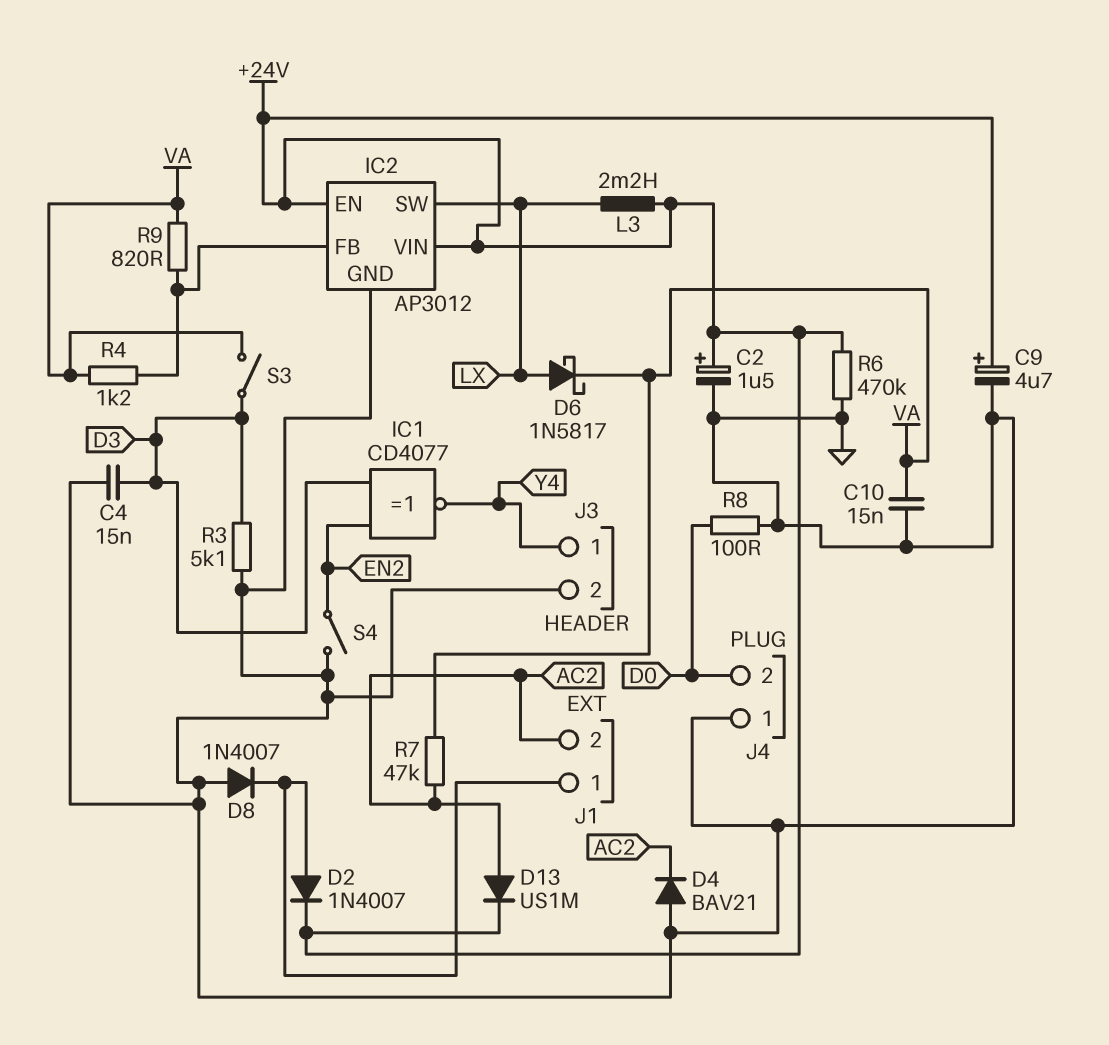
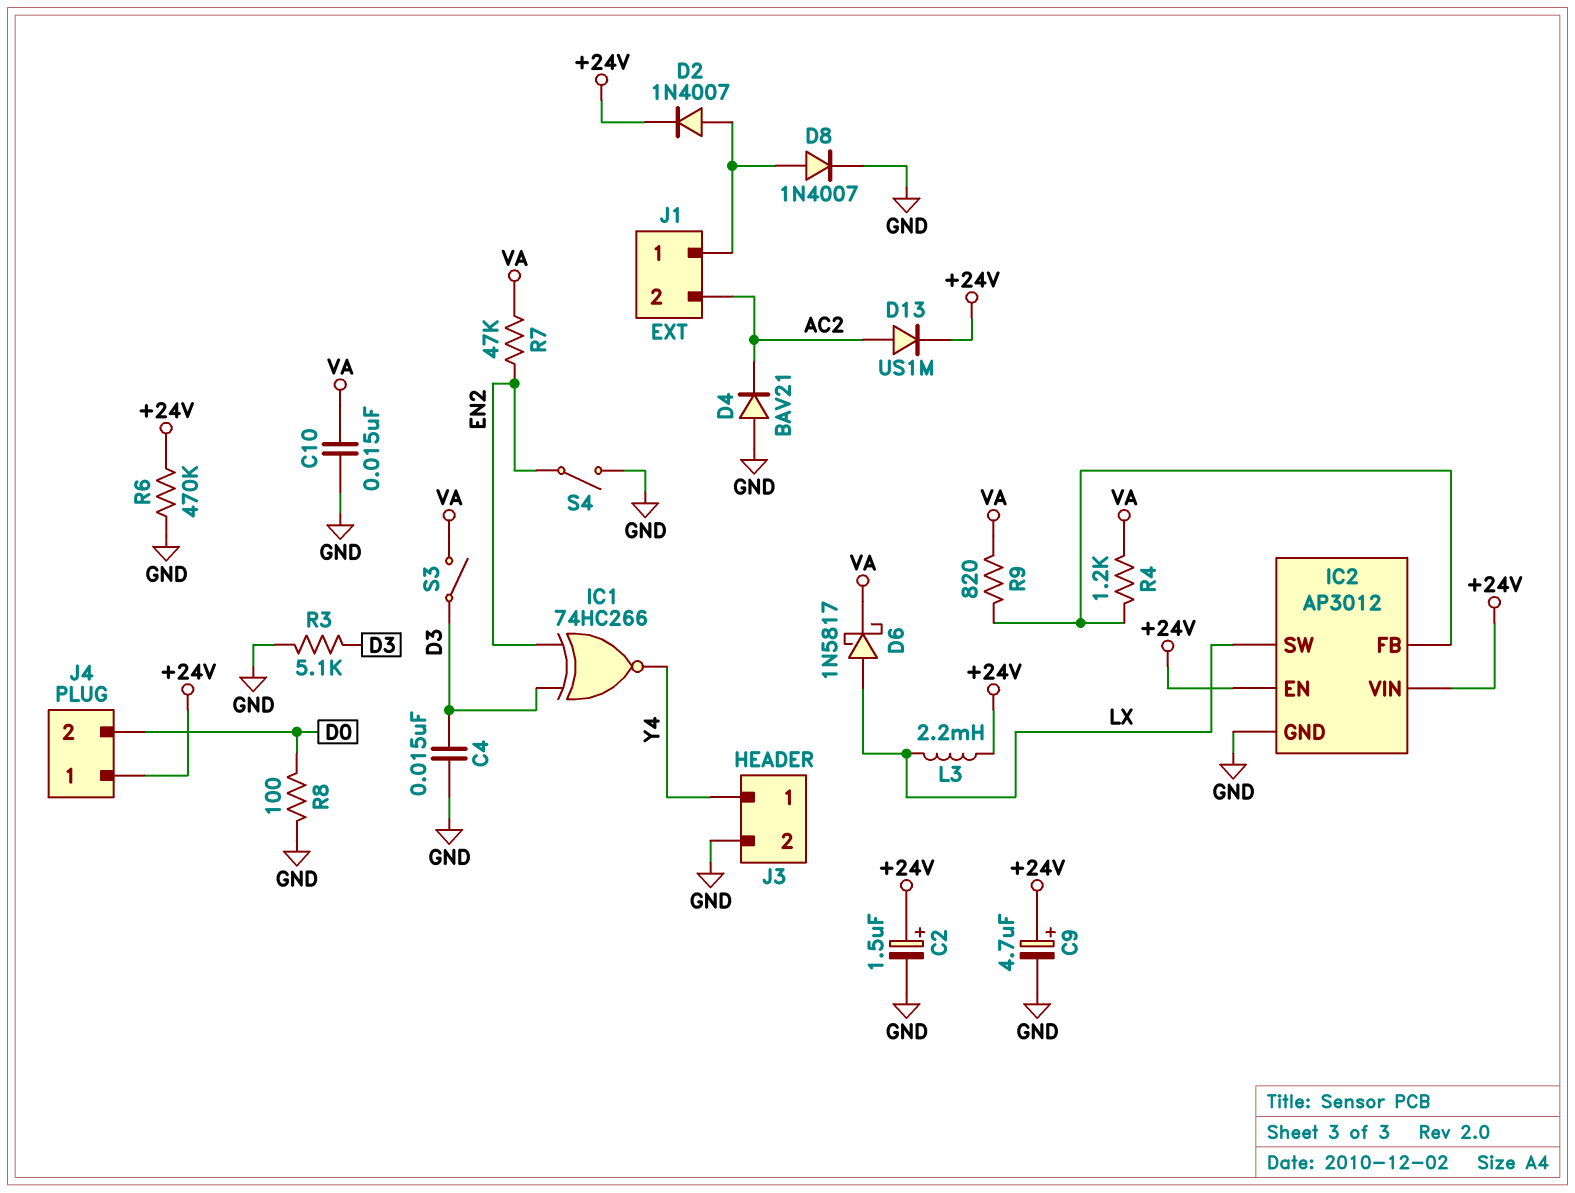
D8: diode 1N4007 (A GND, K J1/1) -> diode 1N4007 (A J1/1, K GND)
IC1: XNOR CD4077 (in D3, in EN2, out Y4) -> XNOR 74HC266 (in D3, in EN2, out Y4)
J4 pin 1: GND -> +24V
R7: 47k (AC2, VA) -> 47k (EN2, VA)

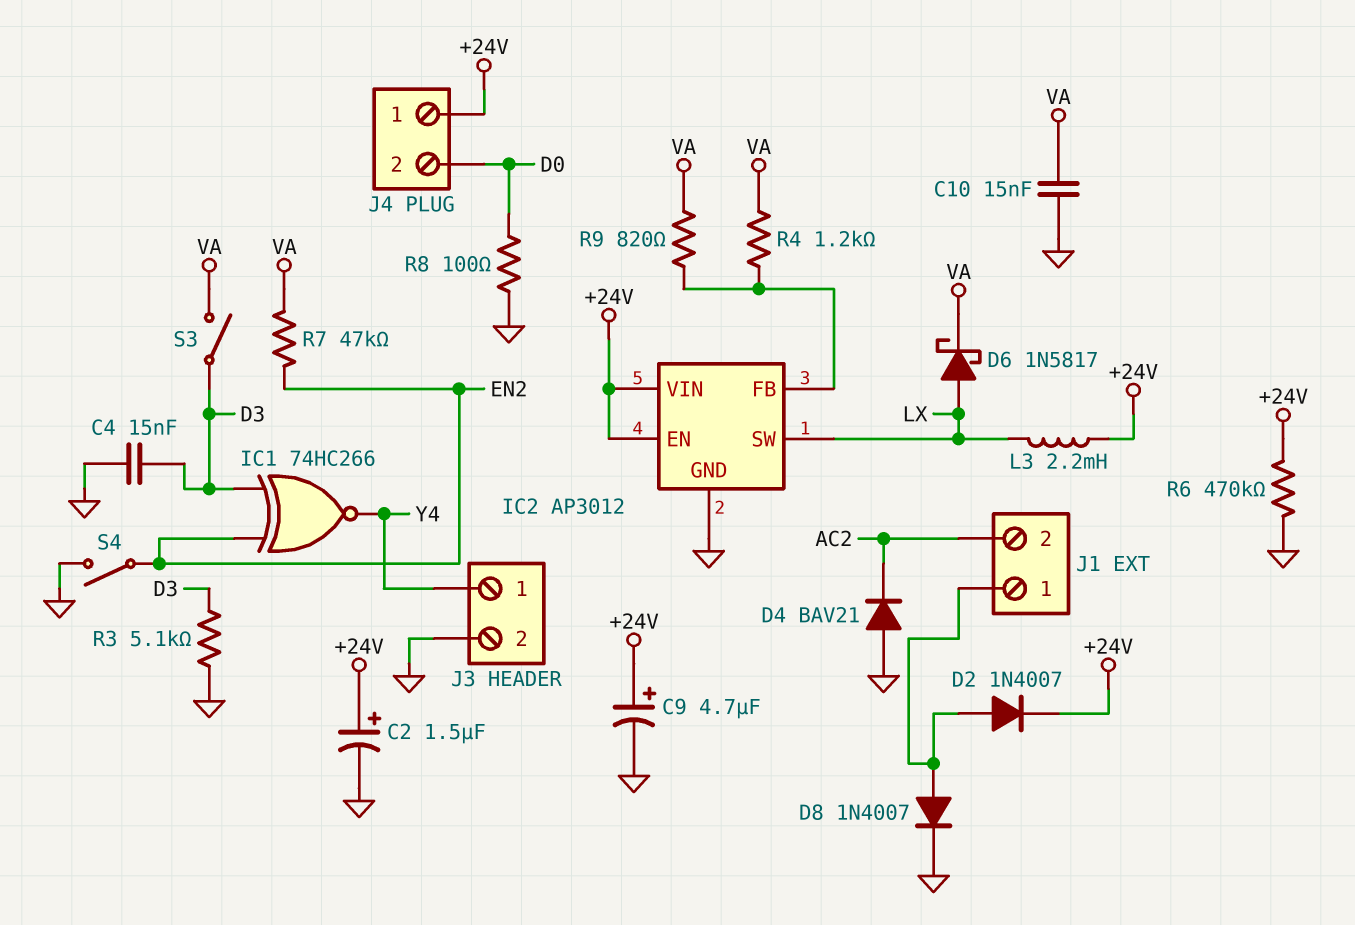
D13: diode US1M (A AC2, K +24V) -> none

